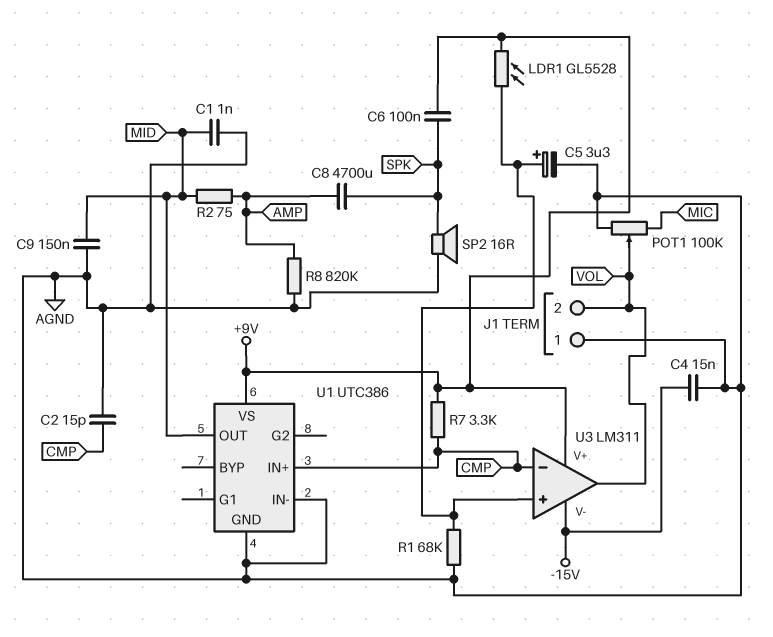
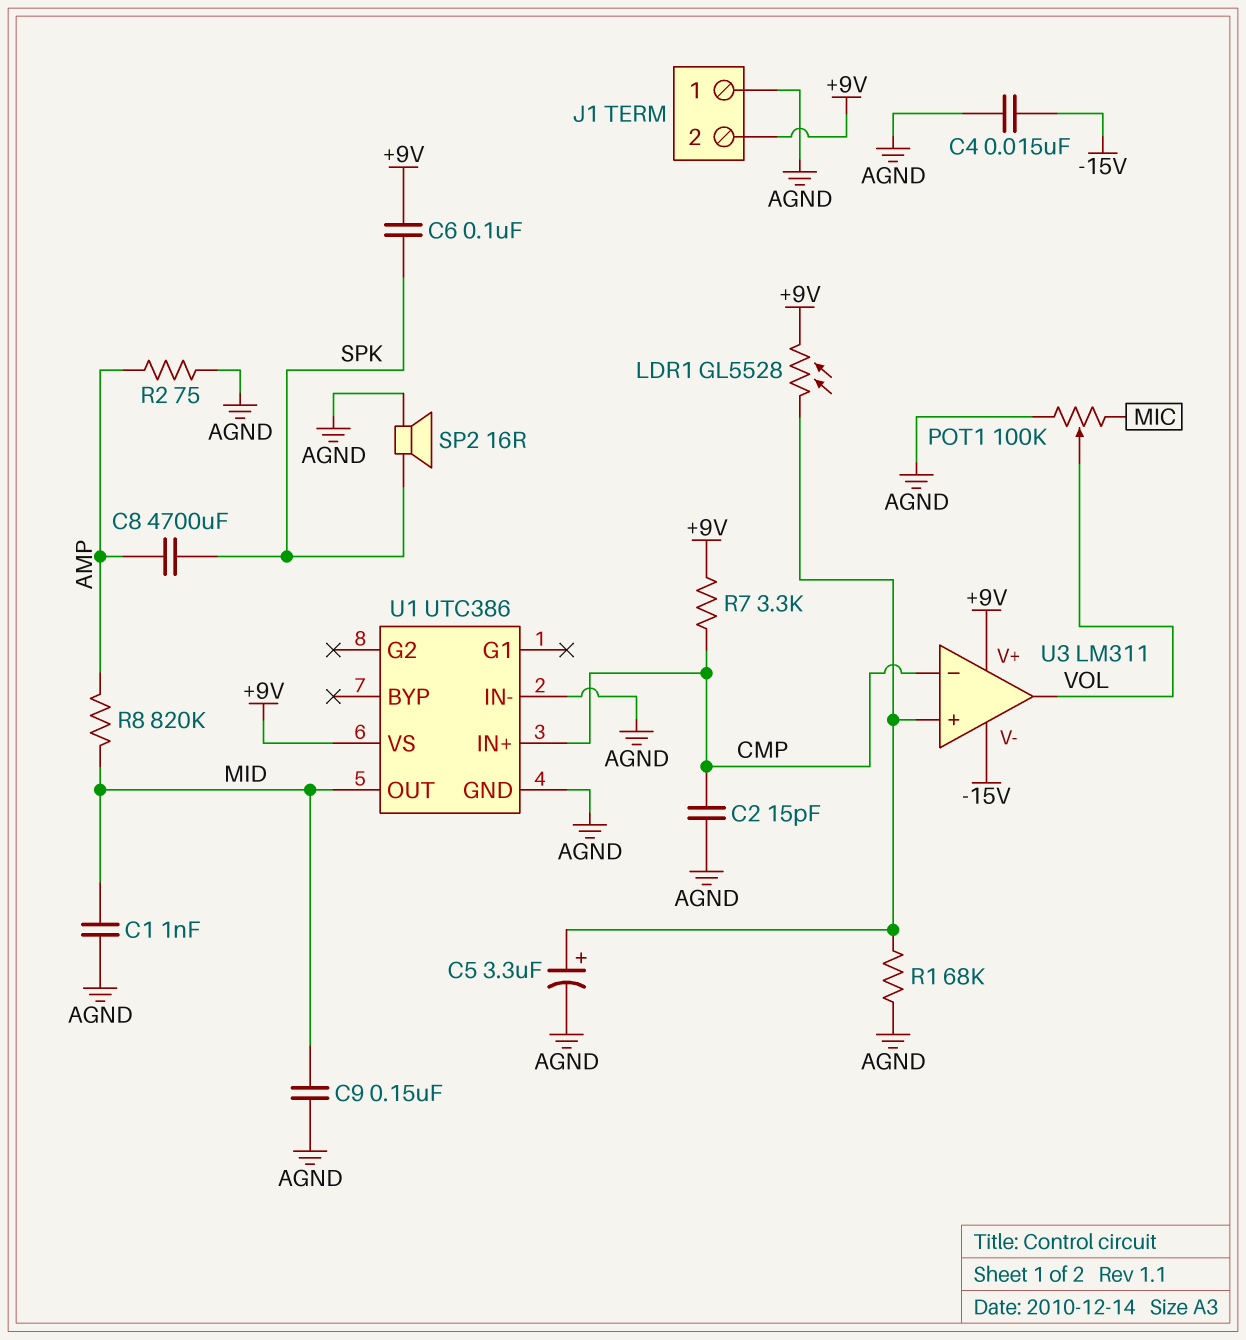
J1 pin 2: VOL -> +9V
R2: 75 (AMP, MID) -> 75 (AGND, AMP)
R8: 820k (AGND, AMP) -> 820k (AMP, MID)

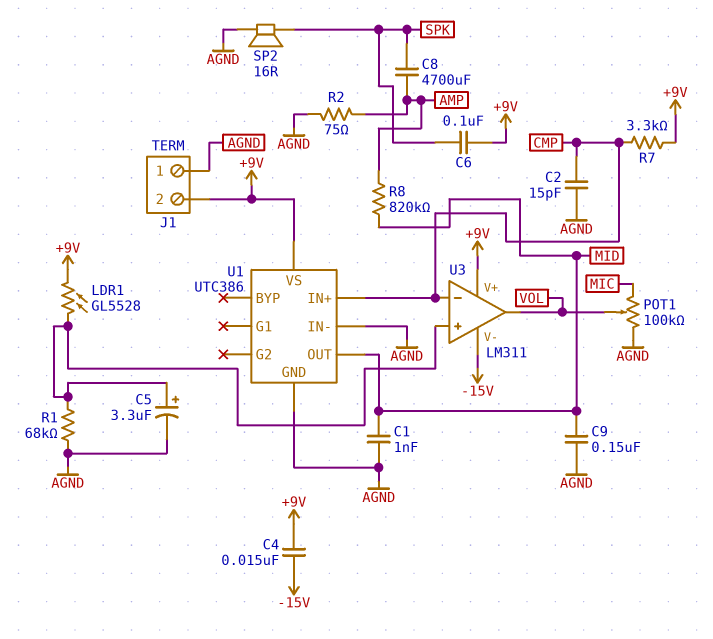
C4: 15nF (-15V, AGND) -> 15nF (+9V, -15V)

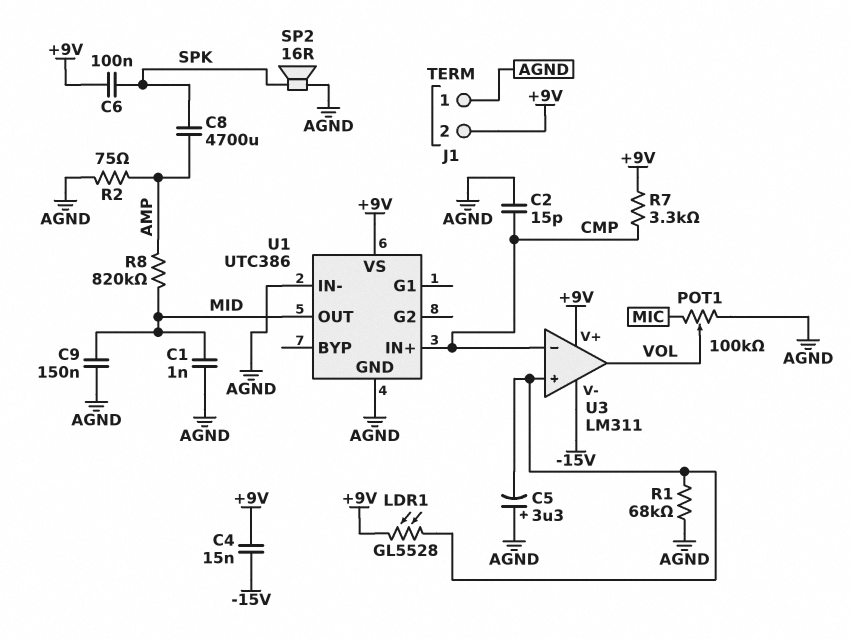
C5: 3.3uF (plus U3/in+, minus AGND) -> 3.3uF (plus AGND, minus U3/in+)

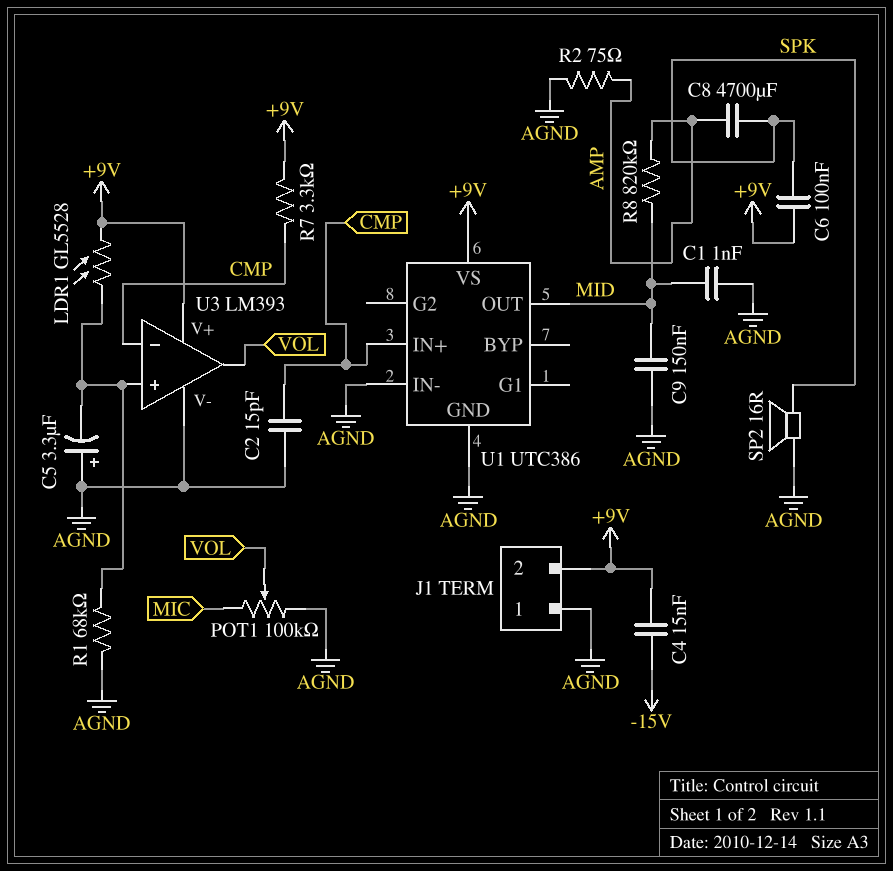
U3: LM311 -> LM393
U3 pin V-: -15V -> AGND

